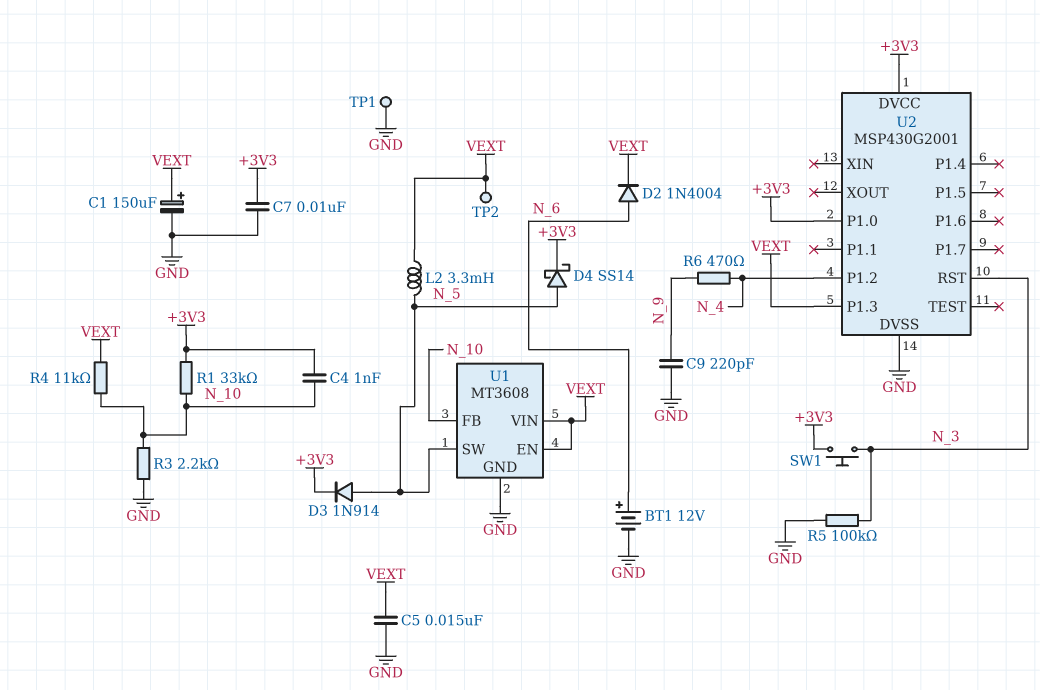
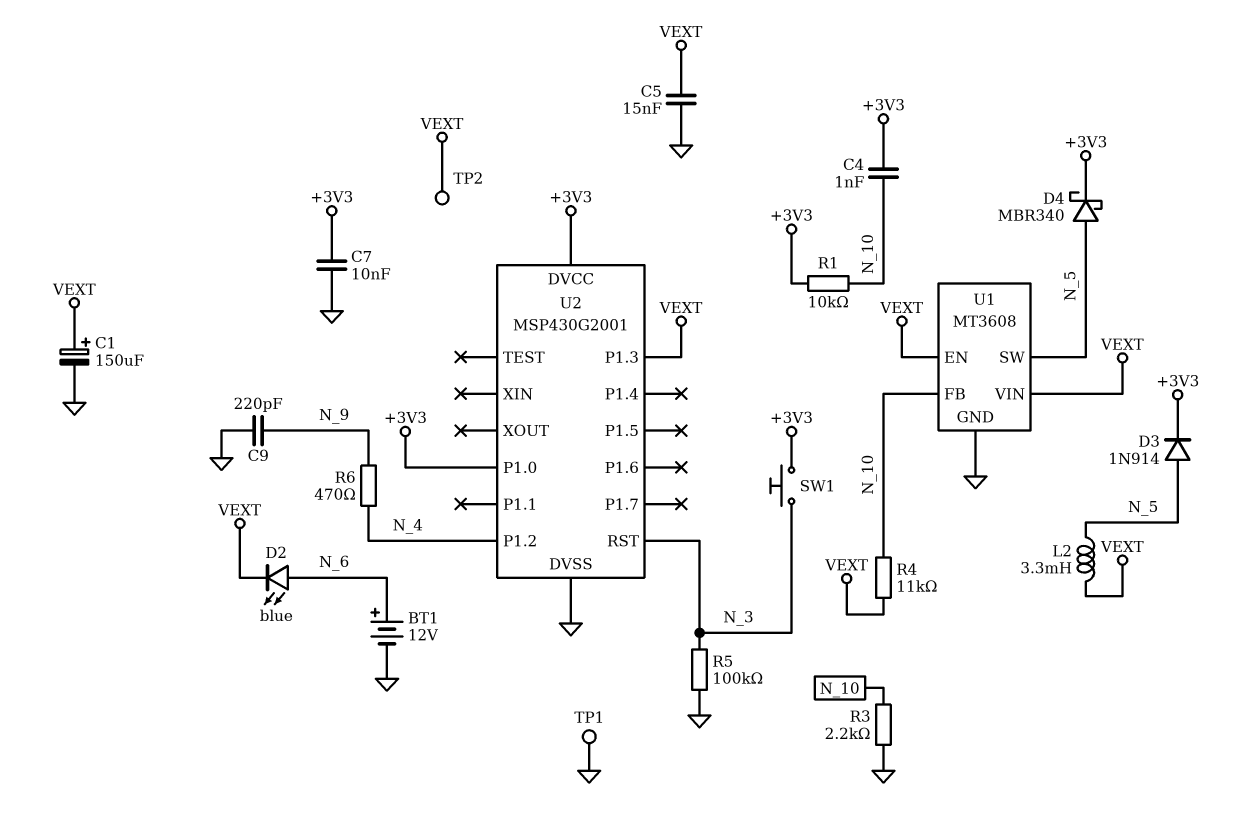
D2: diode 1N4004 (A N_6, K VEXT) -> LED blue (A N_6, K VEXT)
D4: schottky SS14 (A N_5, K +3V3) -> schottky MBR340 (A N_5, K +3V3)
R1: 33k (+3V3, N_10) -> 10k (+3V3, N_10)

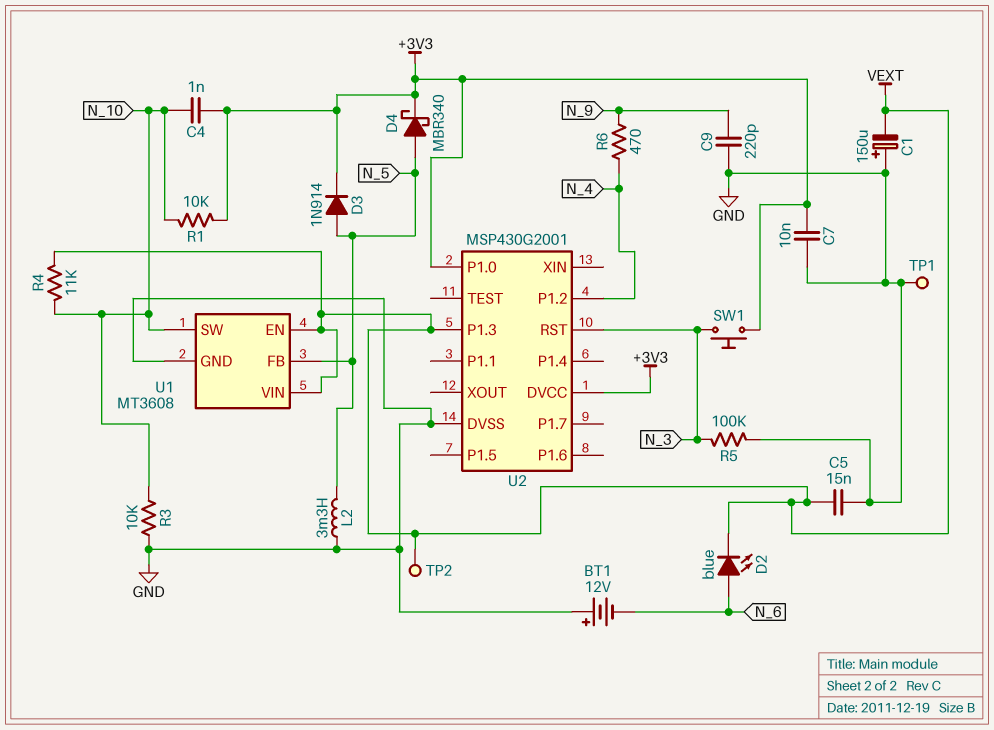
BT1: 12V (plus N_6, minus GND) -> 12V (plus GND, minus N_6)
C1: 150uF (plus VEXT, minus GND) -> 150uF (plus GND, minus VEXT)
L2: 3.3mH (N_5, VEXT) -> 3.3mH (GND, N_5)
R3: 2.2k (GND, N_10) -> 10k (GND, N_10)
U1 pin FB: N_10 -> N_5
U1 pin SW: N_5 -> N_10

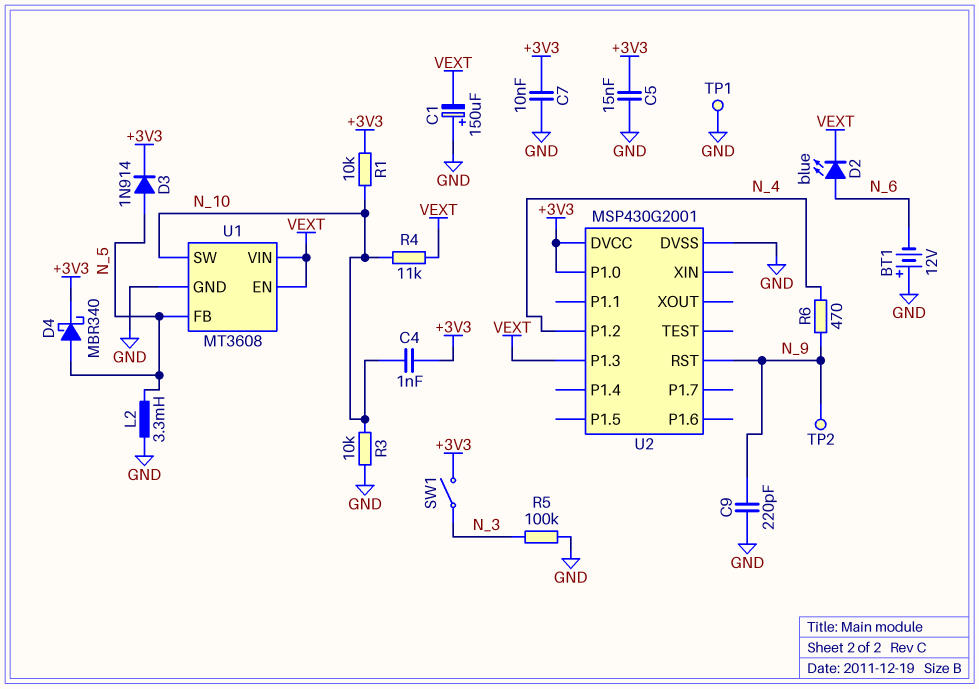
C5: 15nF (GND, VEXT) -> 15nF (+3V3, GND)
SW1: button (+3V3, N_3) -> switch (+3V3, N_3)
TP2: test point (VEXT) -> test point (N_9)
U2 pin RST: N_3 -> N_9

